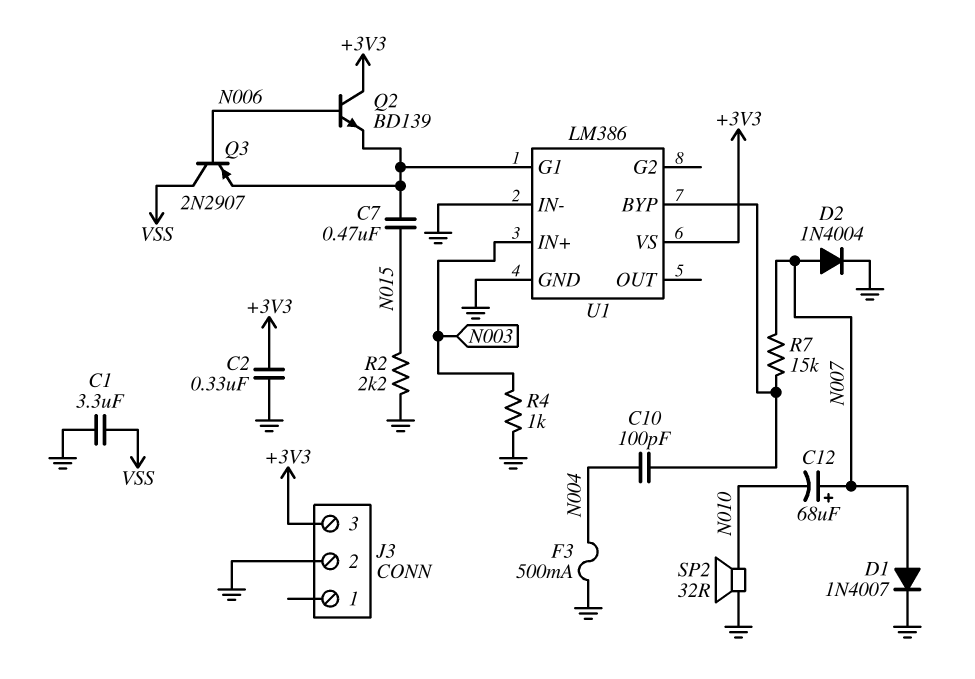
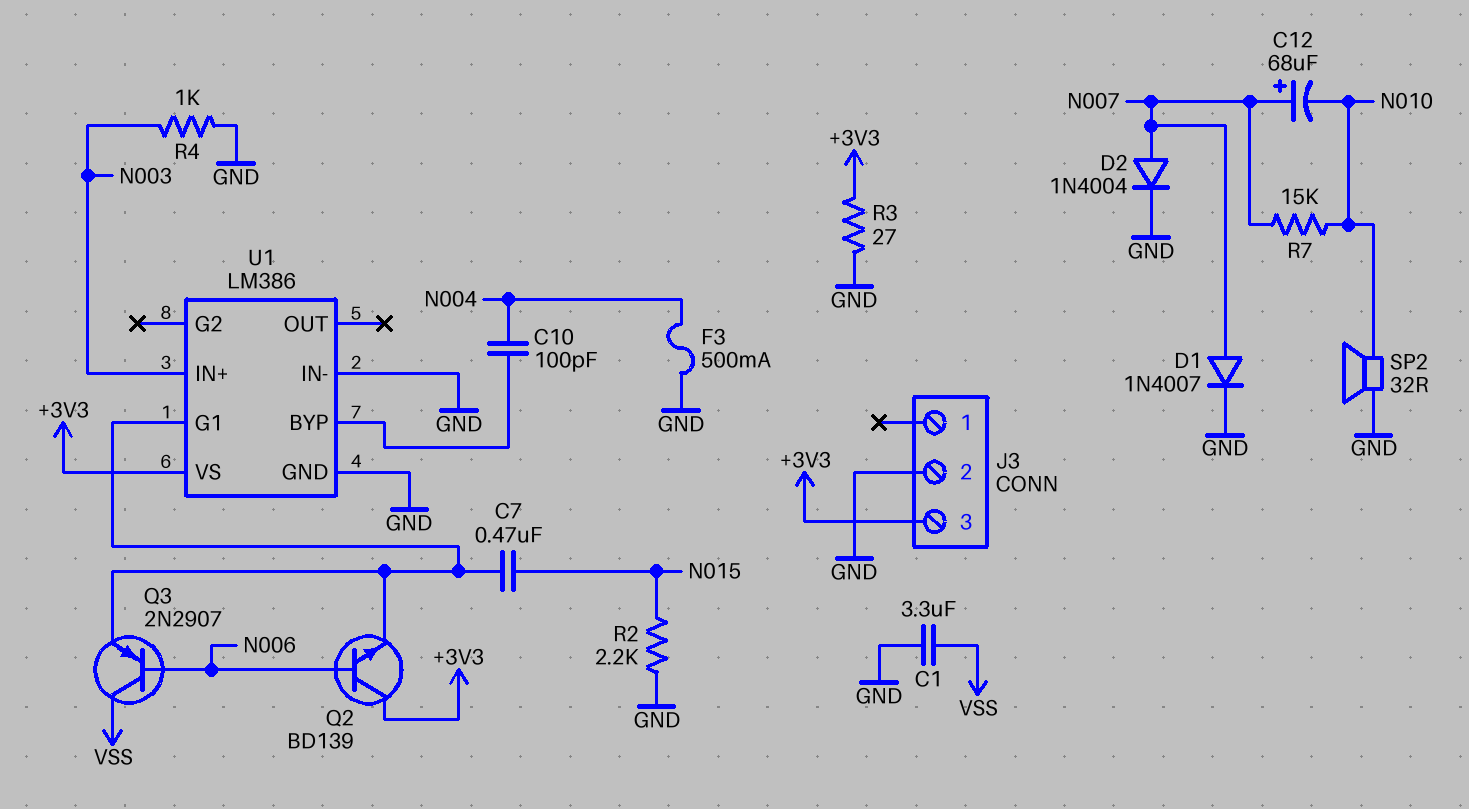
C2: 330nF (+3V3, GND) -> none
R3: none -> 27 (+3V3, GND)
R7: 15k (N007, U1/BYP) -> 15k (N007, N010)

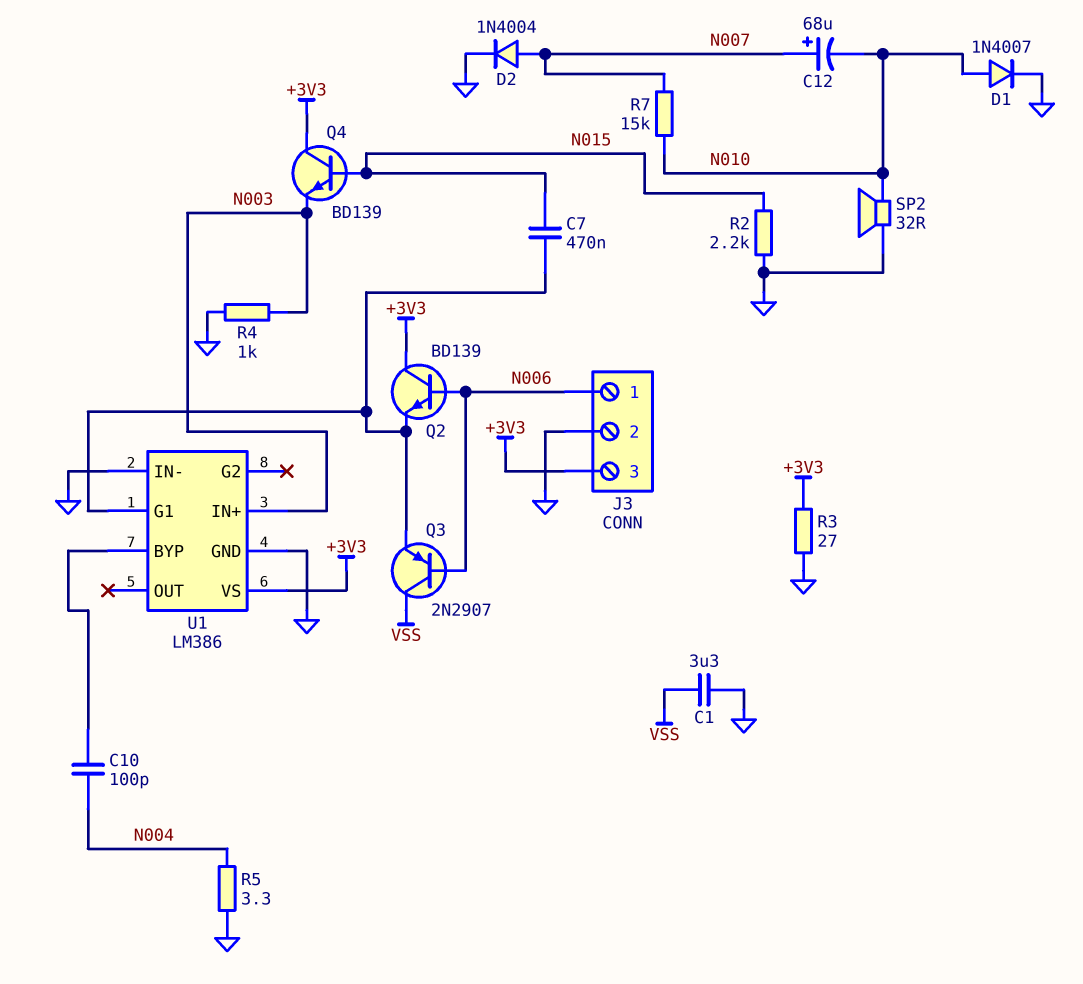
D1: diode 1N4007 (A N007, K GND) -> diode 1N4007 (A N010, K GND)
F3: 500mA (GND, N004) -> none
J3 pin 1: none -> N006
Q4: none -> NPN BD139 (B N015, C +3V3, E N003)
R5: none -> 3.3 (GND, N004)

